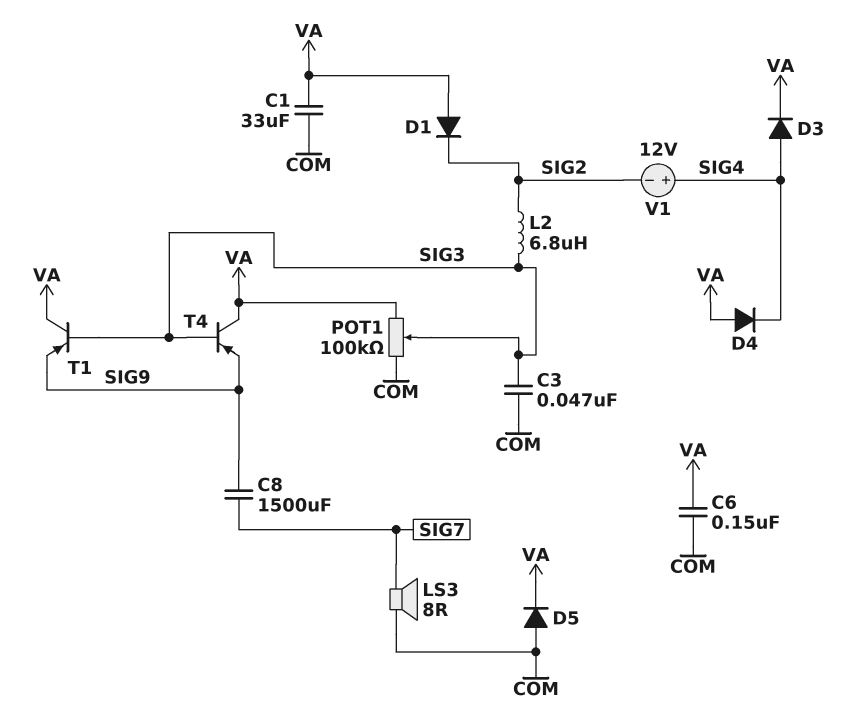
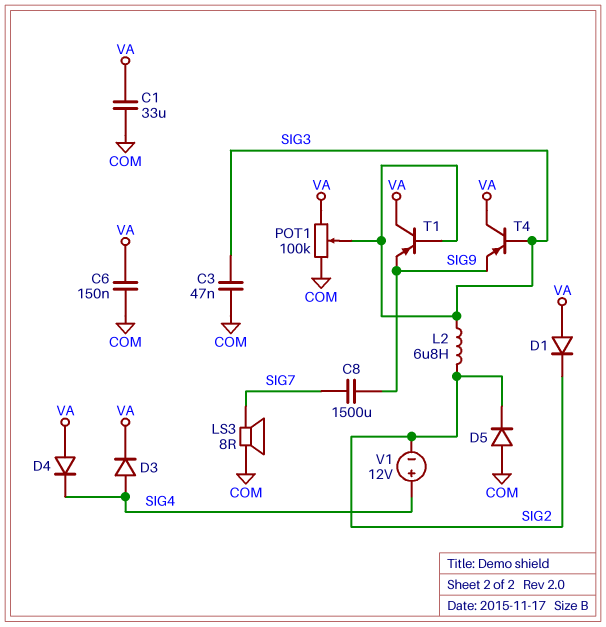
D5: diode (A COM, K VA) -> diode (A COM, K SIG2)

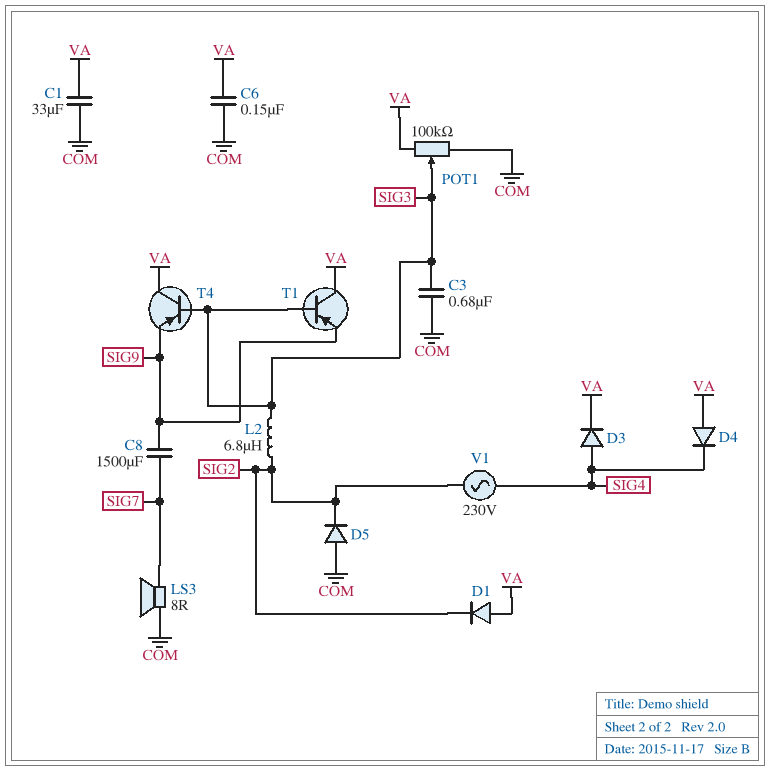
C3: 47nF (COM, SIG3) -> 680nF (COM, SIG3)
V1: 12V (plus SIG4, minus SIG2) -> AC 230V (SIG2, SIG4)

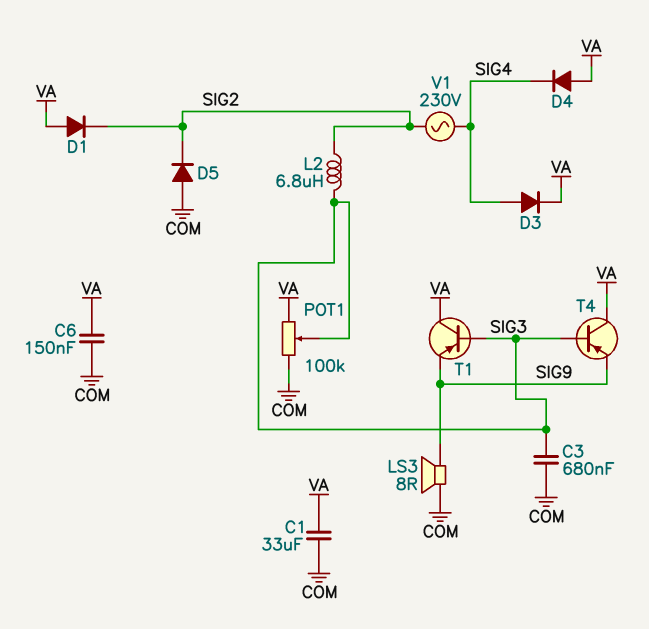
C8: 1500uF (SIG7, SIG9) -> none
LS3: speaker 8R (COM, SIG7) -> speaker 8R (COM, SIG9)

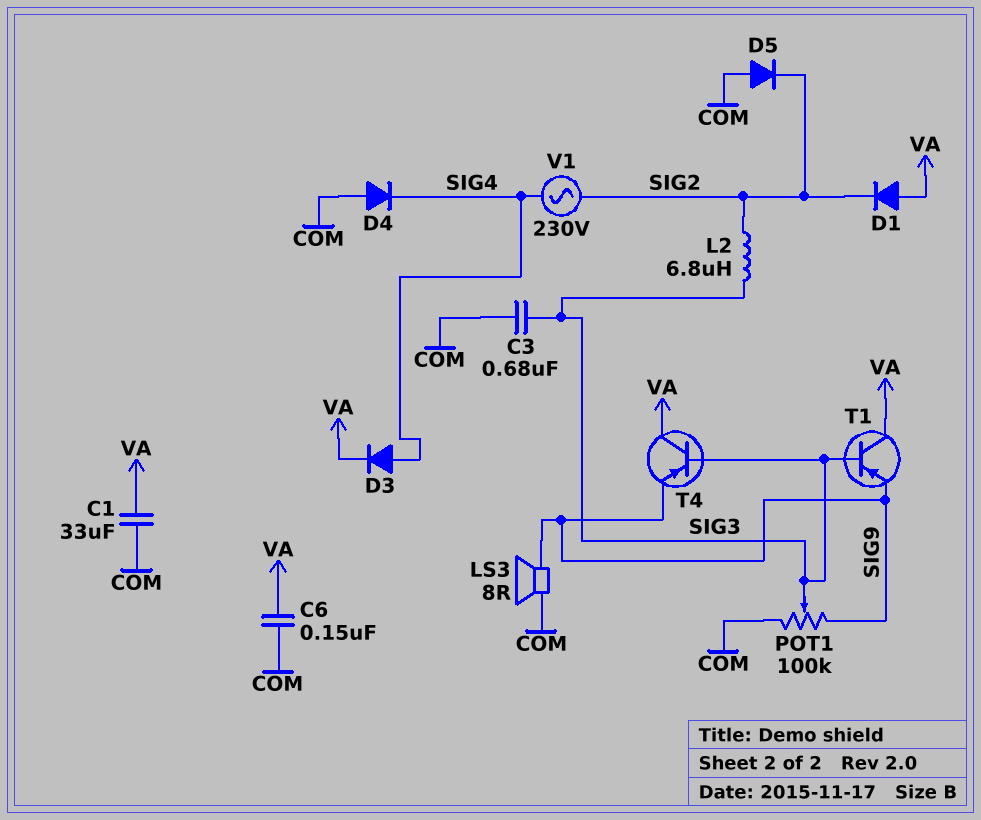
D4: diode (A VA, K SIG4) -> diode (A COM, K SIG4)
POT1: 100k (COM, VA, wiper SIG3) -> 100k (COM, SIG9, wiper SIG3)

